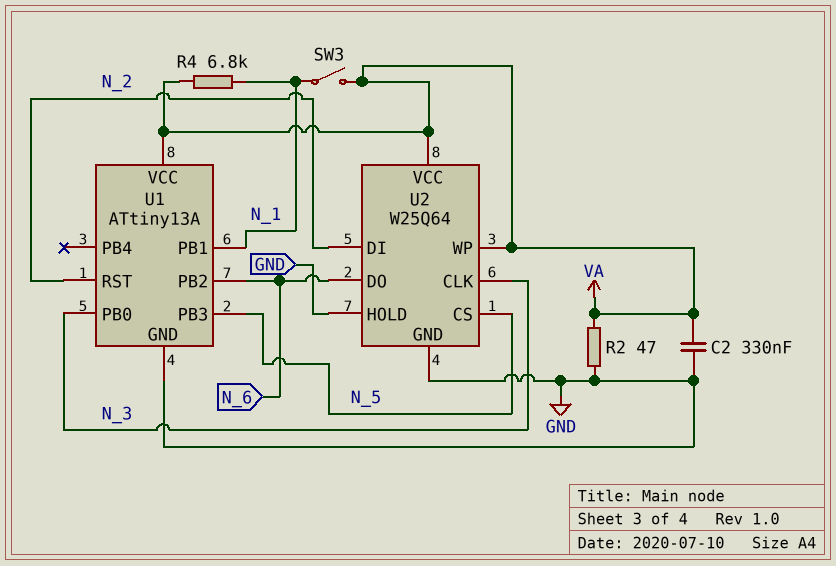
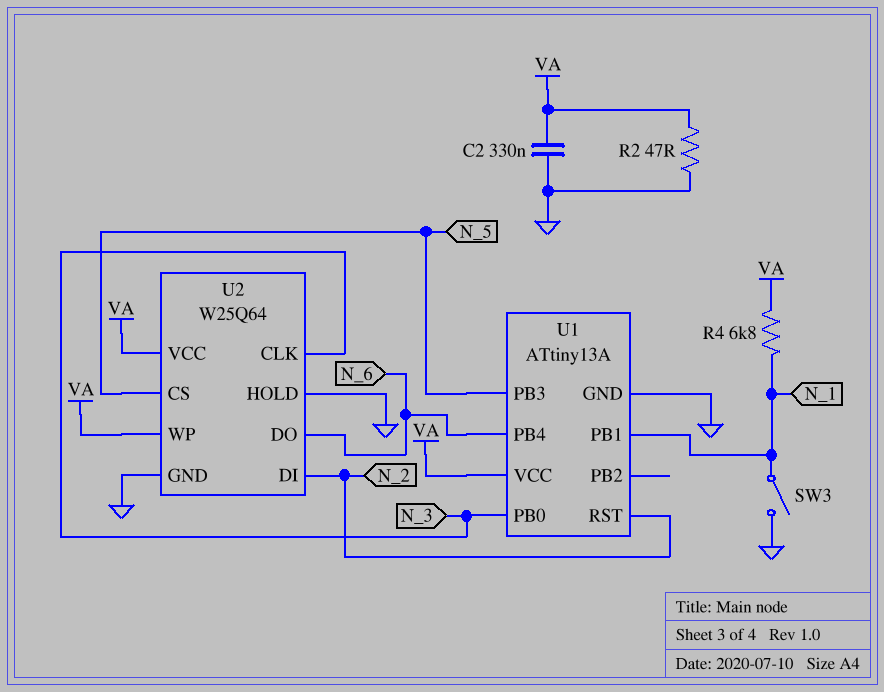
SW3: switch (N_1, VA) -> switch (GND, N_1)
U1 pin PB2: N_6 -> none
U1 pin PB4: none -> N_6

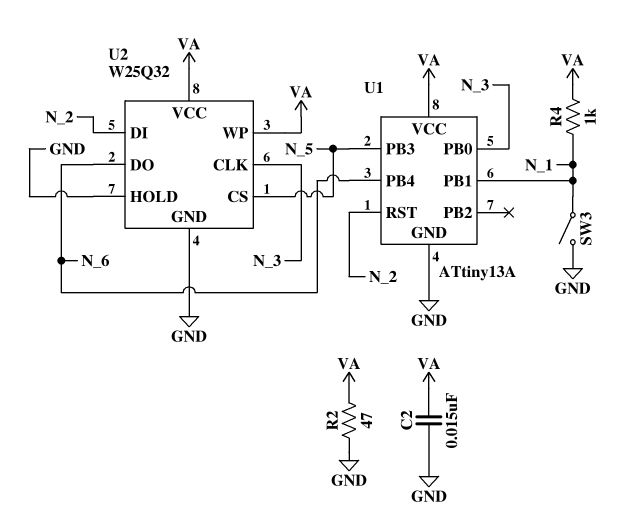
C2: 330nF (GND, VA) -> 15nF (GND, VA)
R4: 6.8k (N_1, VA) -> 1k (N_1, VA)
U2: W25Q64 -> W25Q32

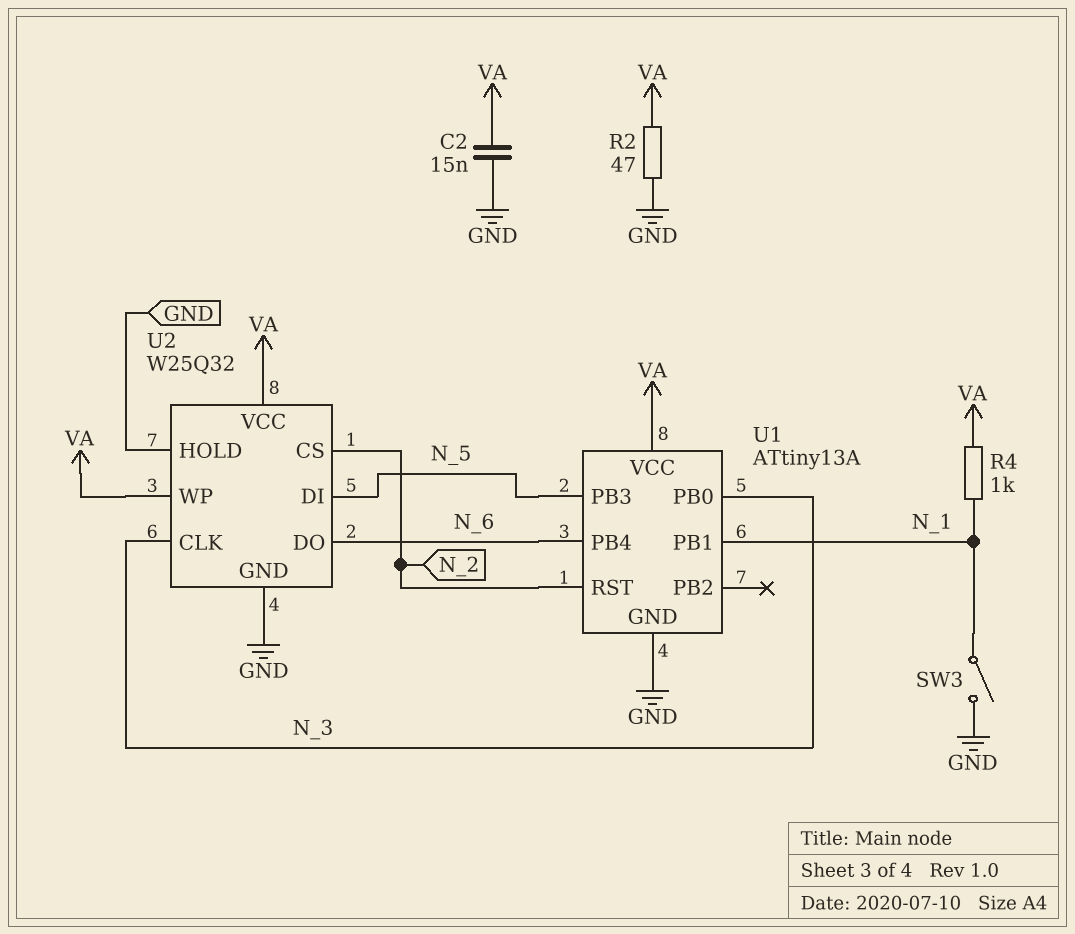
U2 pin CS: N_5 -> N_2
U2 pin DI: N_2 -> N_5

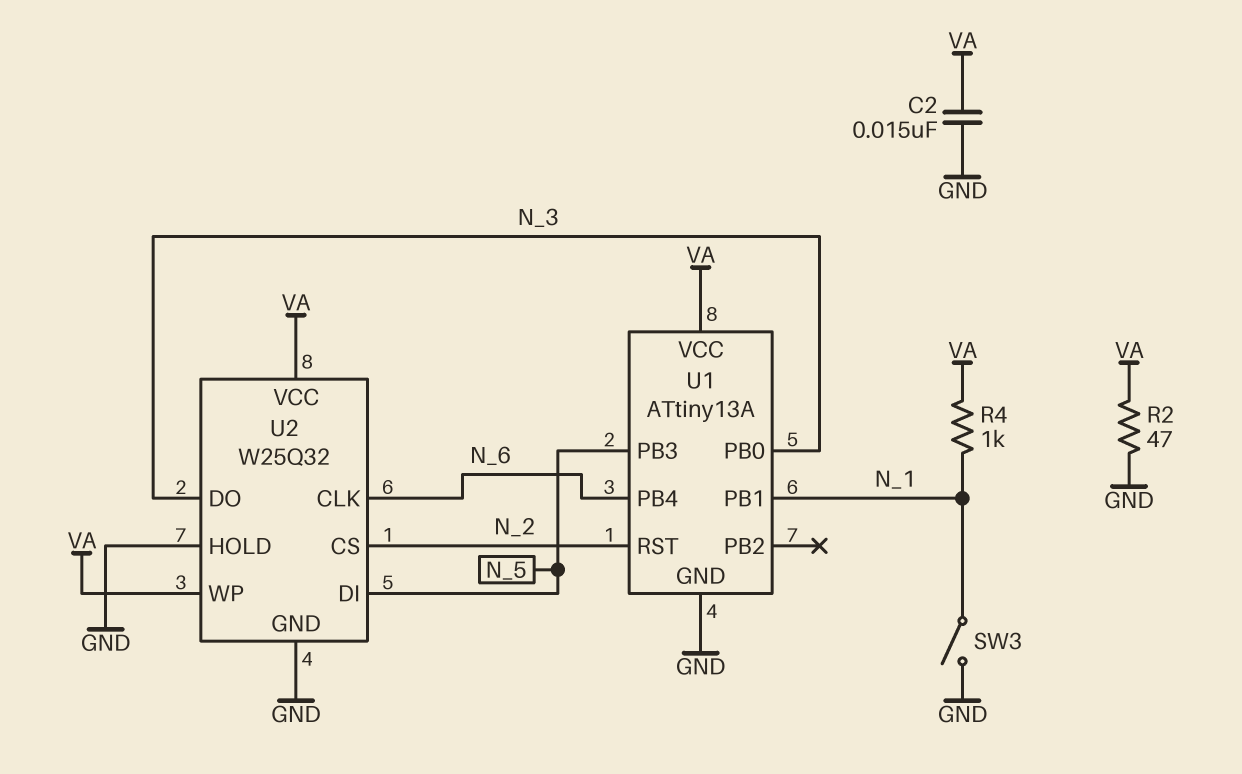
U2 pin CLK: N_3 -> N_6
U2 pin DO: N_6 -> N_3

